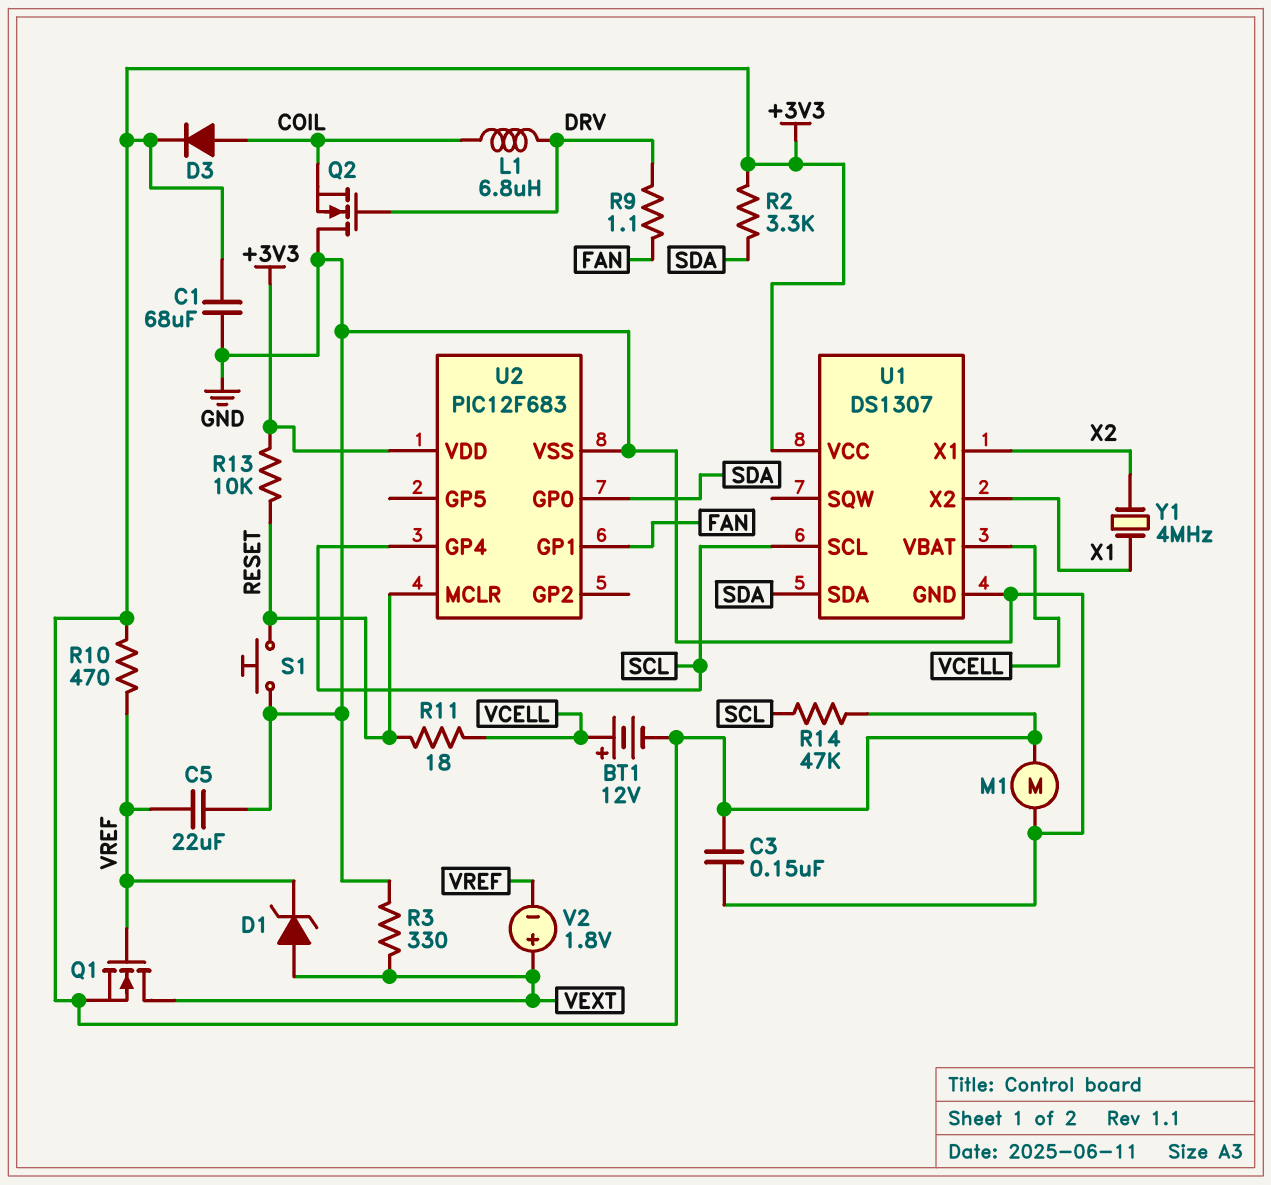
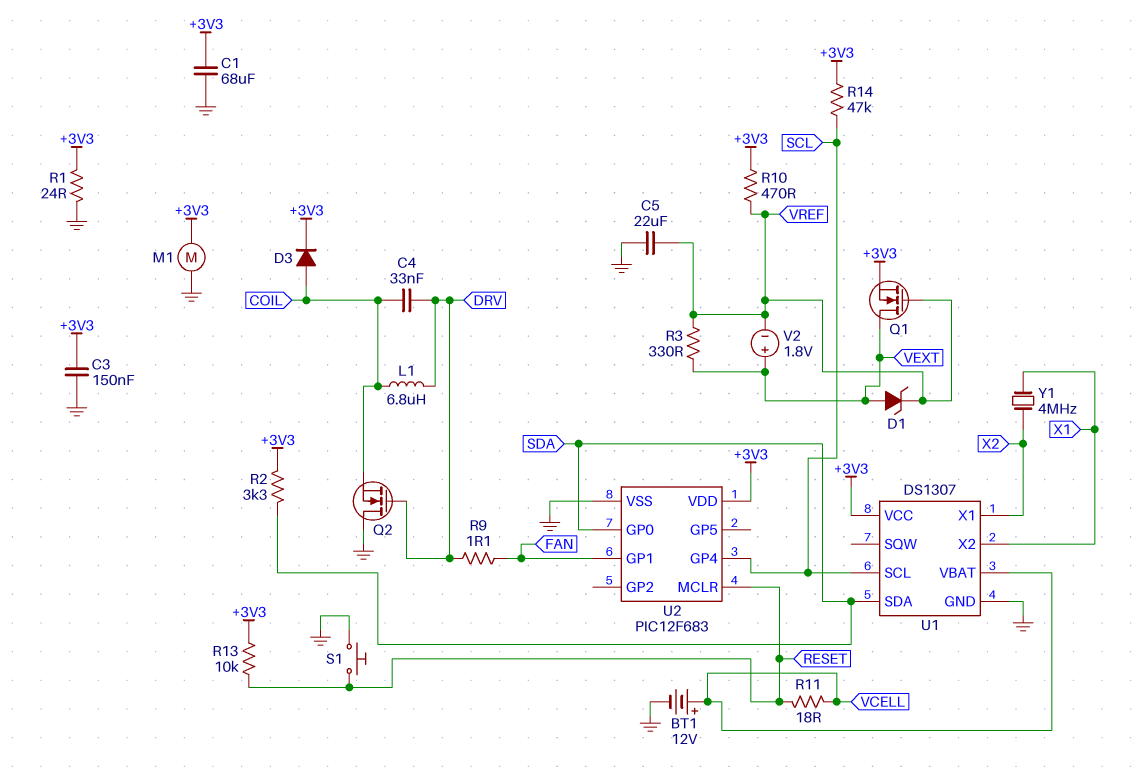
BT1: 12V (plus VCELL, minus +3V3) -> 12V (plus VCELL, minus GND)
C4: none -> 33nF (COIL, DRV)
R1: none -> 24 (+3V3, GND)
R3: 330 (GND, VEXT) -> 330 (VEXT, VREF)

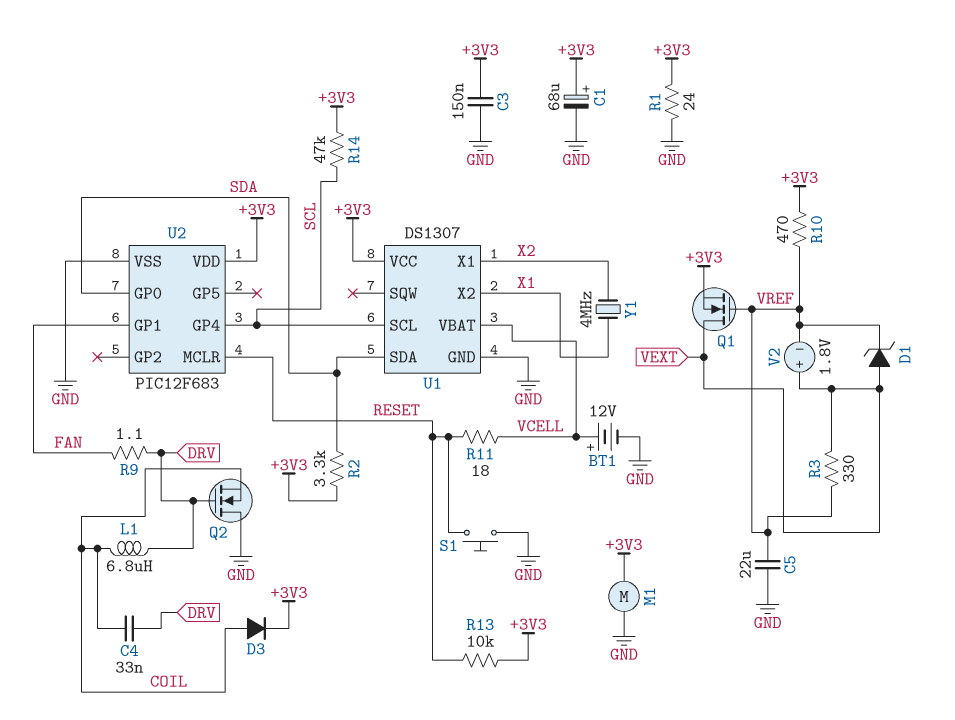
C1: 68uF (+3V3, GND) -> 68uF (plus +3V3, minus GND)

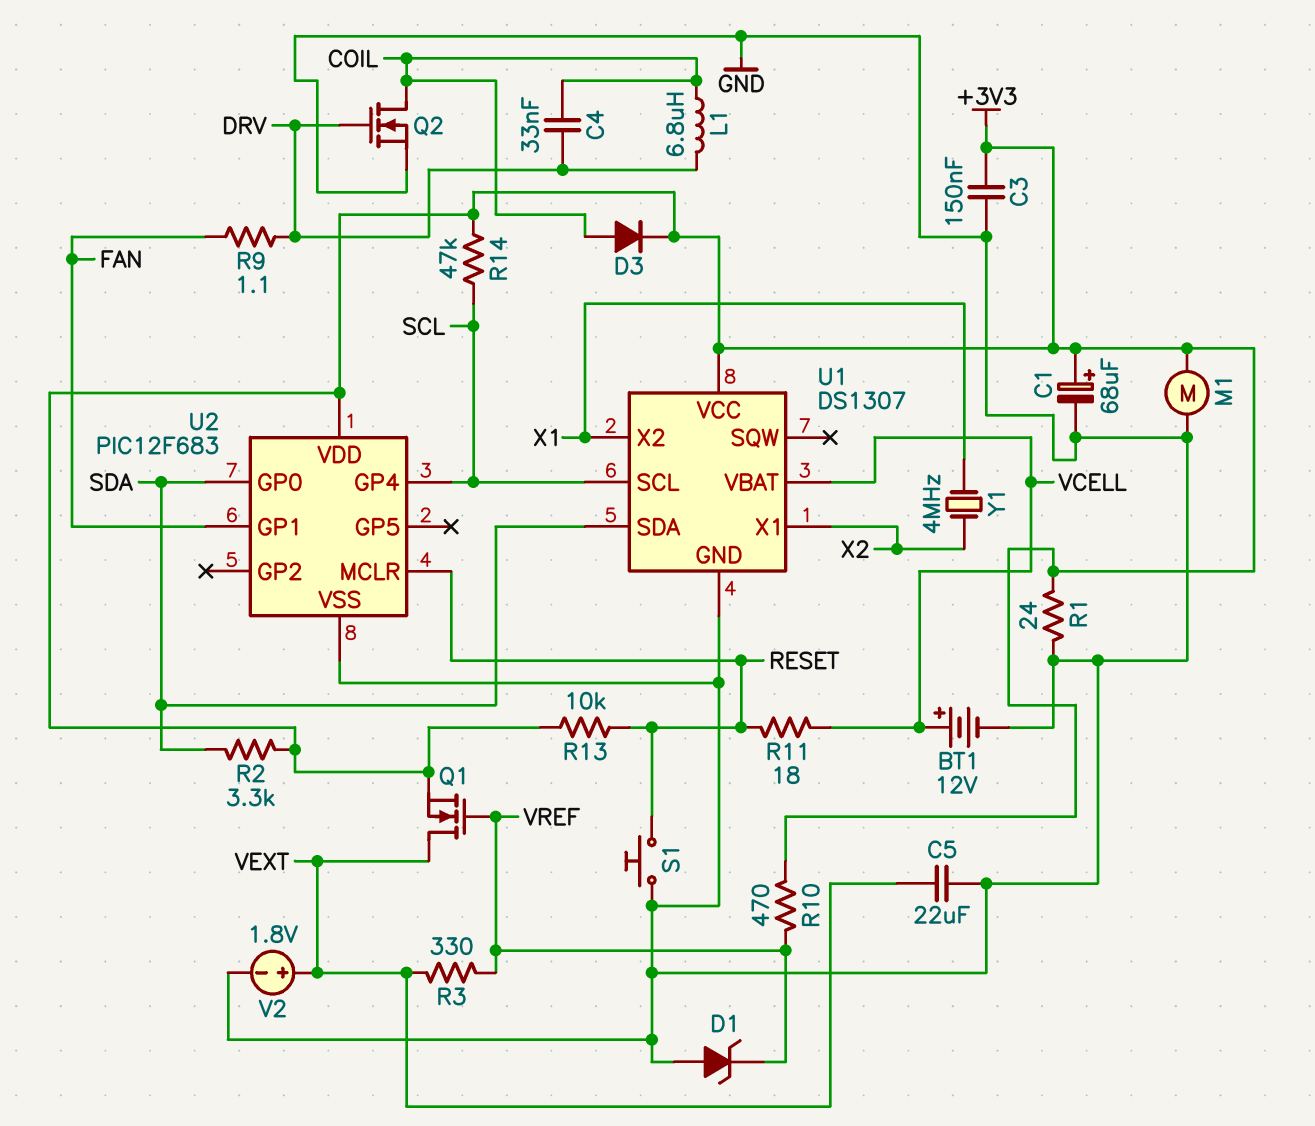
C5: 22uF (GND, VREF) -> 22uF (GND, VEXT)
D1: zener (A VEXT, K VREF) -> zener (A GND, K VREF)
Q2: NMOS (G DRV, D GND, S COIL) -> NMOS (G DRV, D COIL, S GND)
V2: 1.8V (plus VEXT, minus VREF) -> 1.8V (plus VEXT, minus GND)

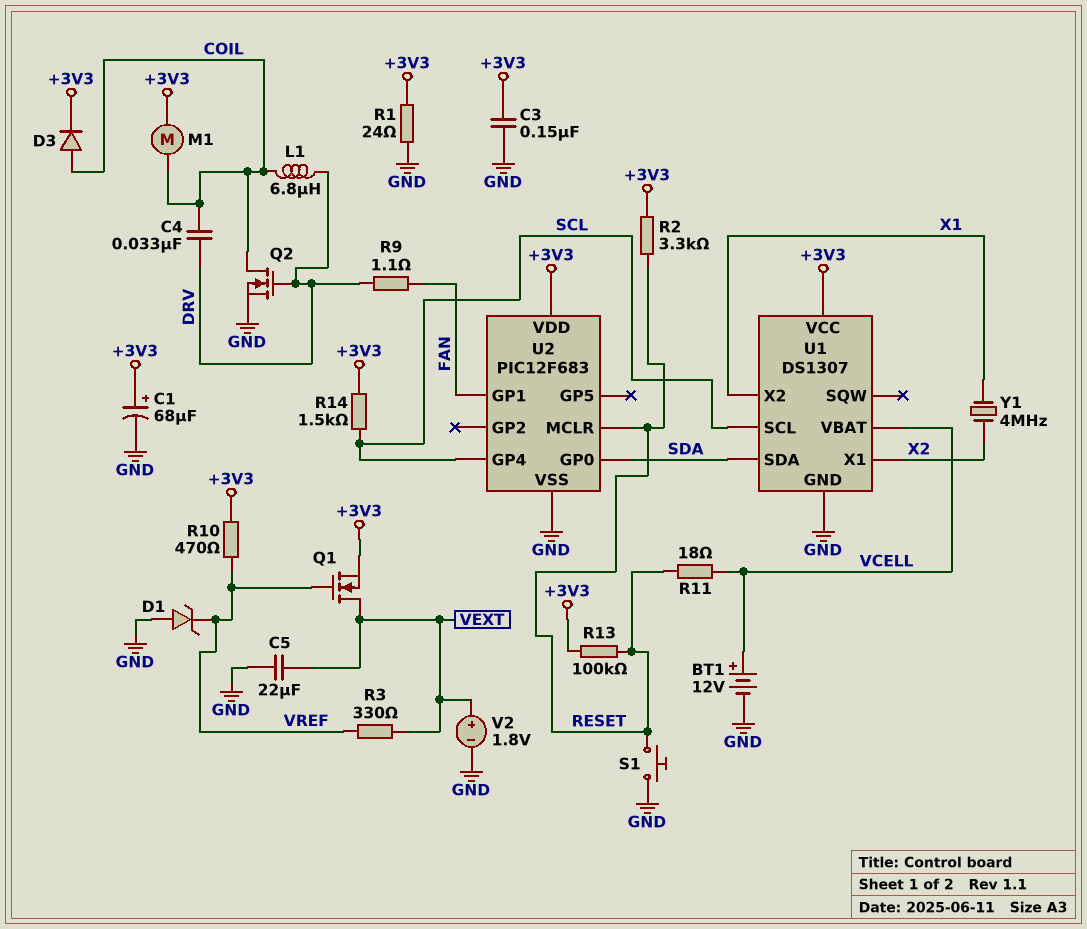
M1: motor (+3V3, GND) -> motor (+3V3, COIL)
R2: 3.3k (+3V3, SDA) -> 3.3k (+3V3, RESET)
R13: 10k (+3V3, RESET) -> 100k (+3V3, RESET)
R14: 47k (+3V3, SCL) -> 1.5k (+3V3, SCL)

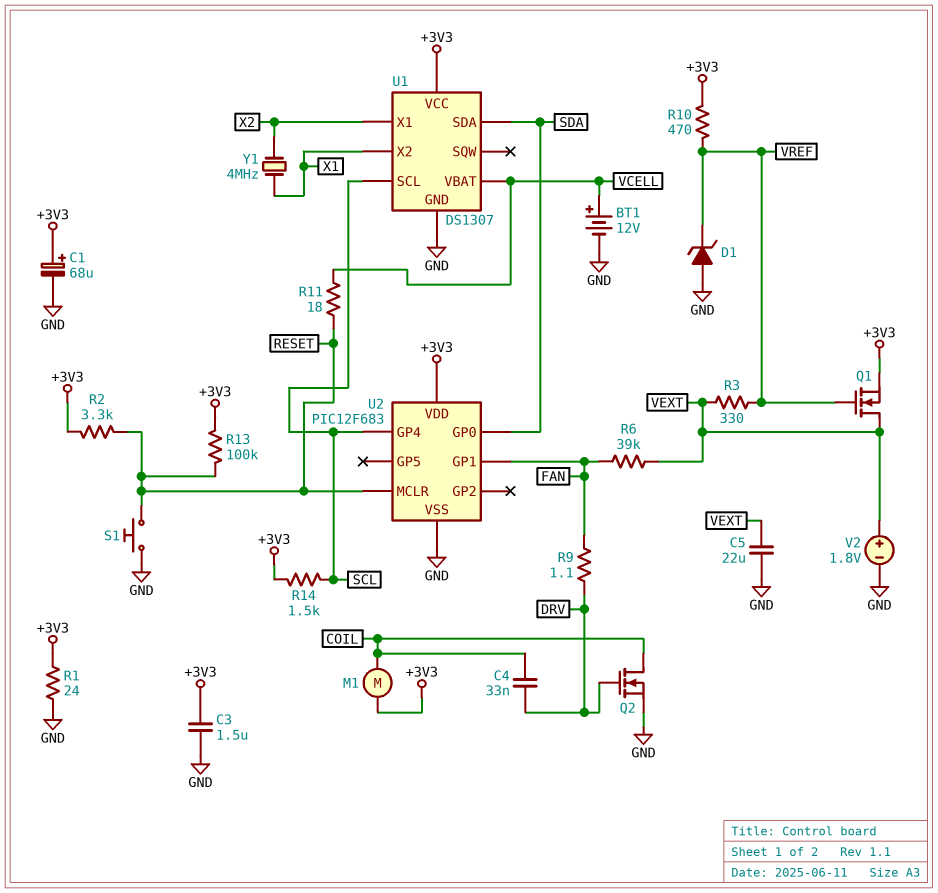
C3: 150nF (+3V3, GND) -> 1.5uF (+3V3, GND)
D3: diode (A COIL, K +3V3) -> none
L1: 6.8uH (COIL, DRV) -> none
R6: none -> 39k (FAN, VEXT)

